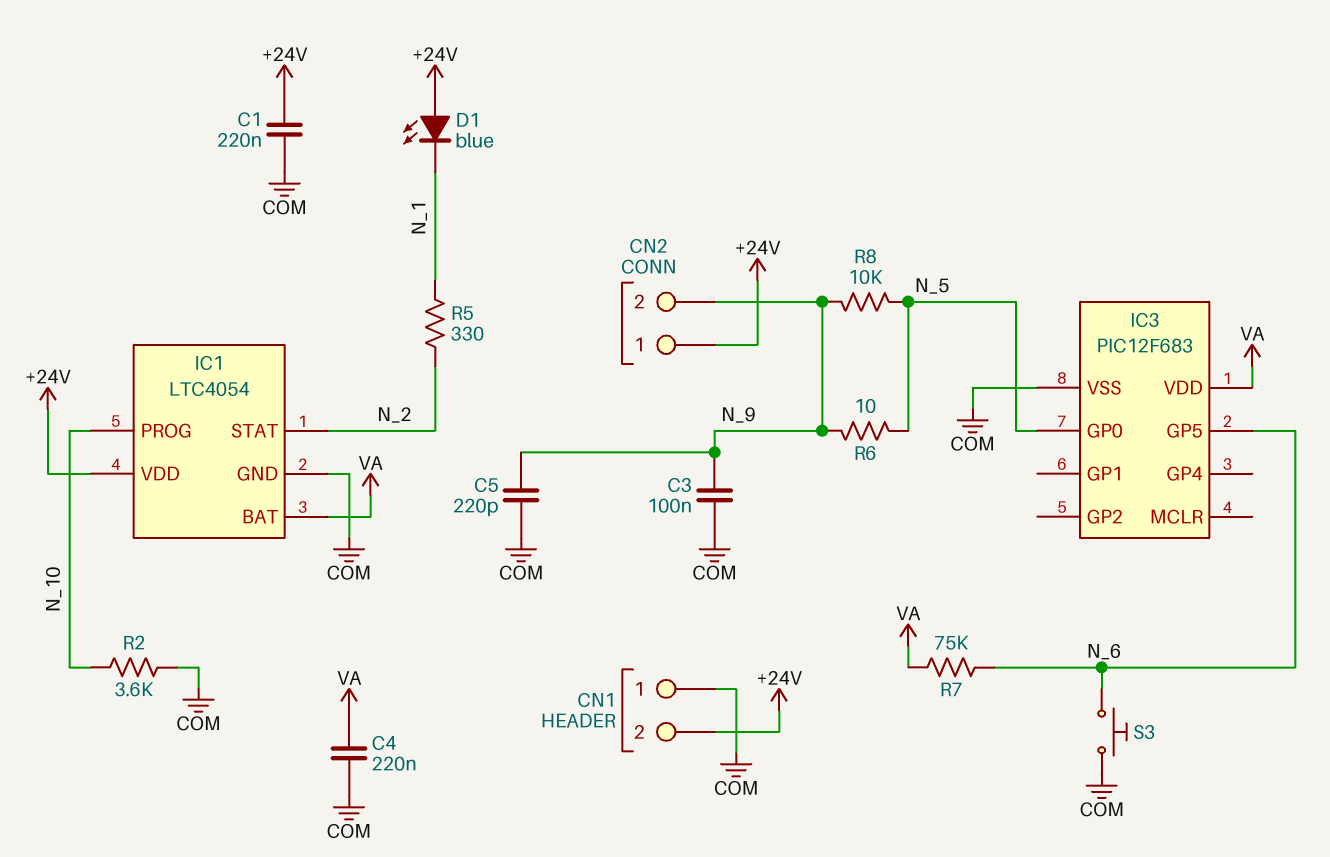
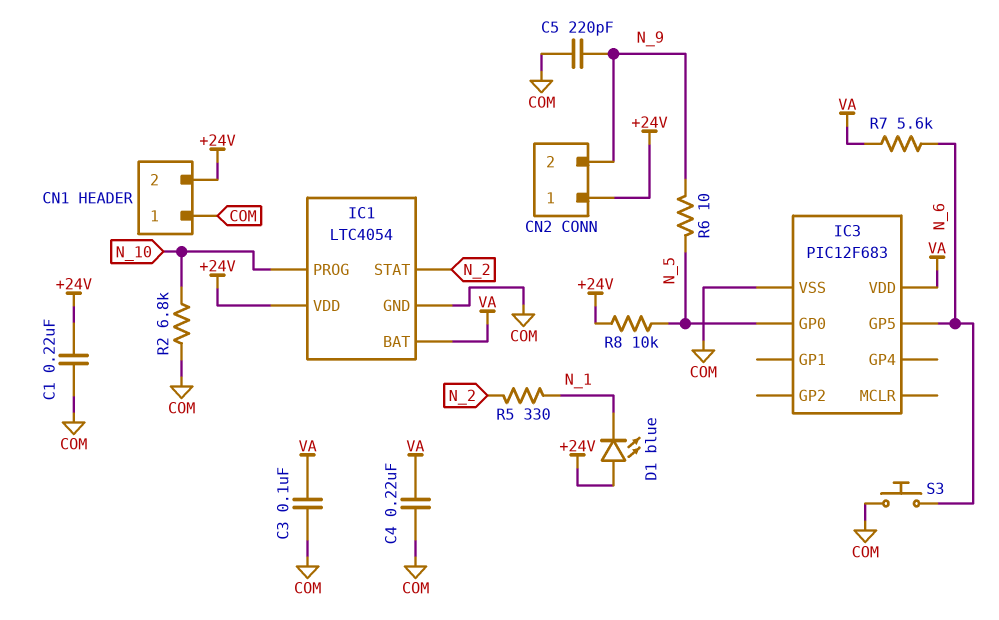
C3: 100nF (COM, N_9) -> 100nF (COM, VA)
R2: 3.6k (COM, N_10) -> 6.8k (COM, N_10)
R7: 75k (N_6, VA) -> 5.6k (N_6, VA)
R8: 10k (N_5, N_9) -> 10k (+24V, N_5)

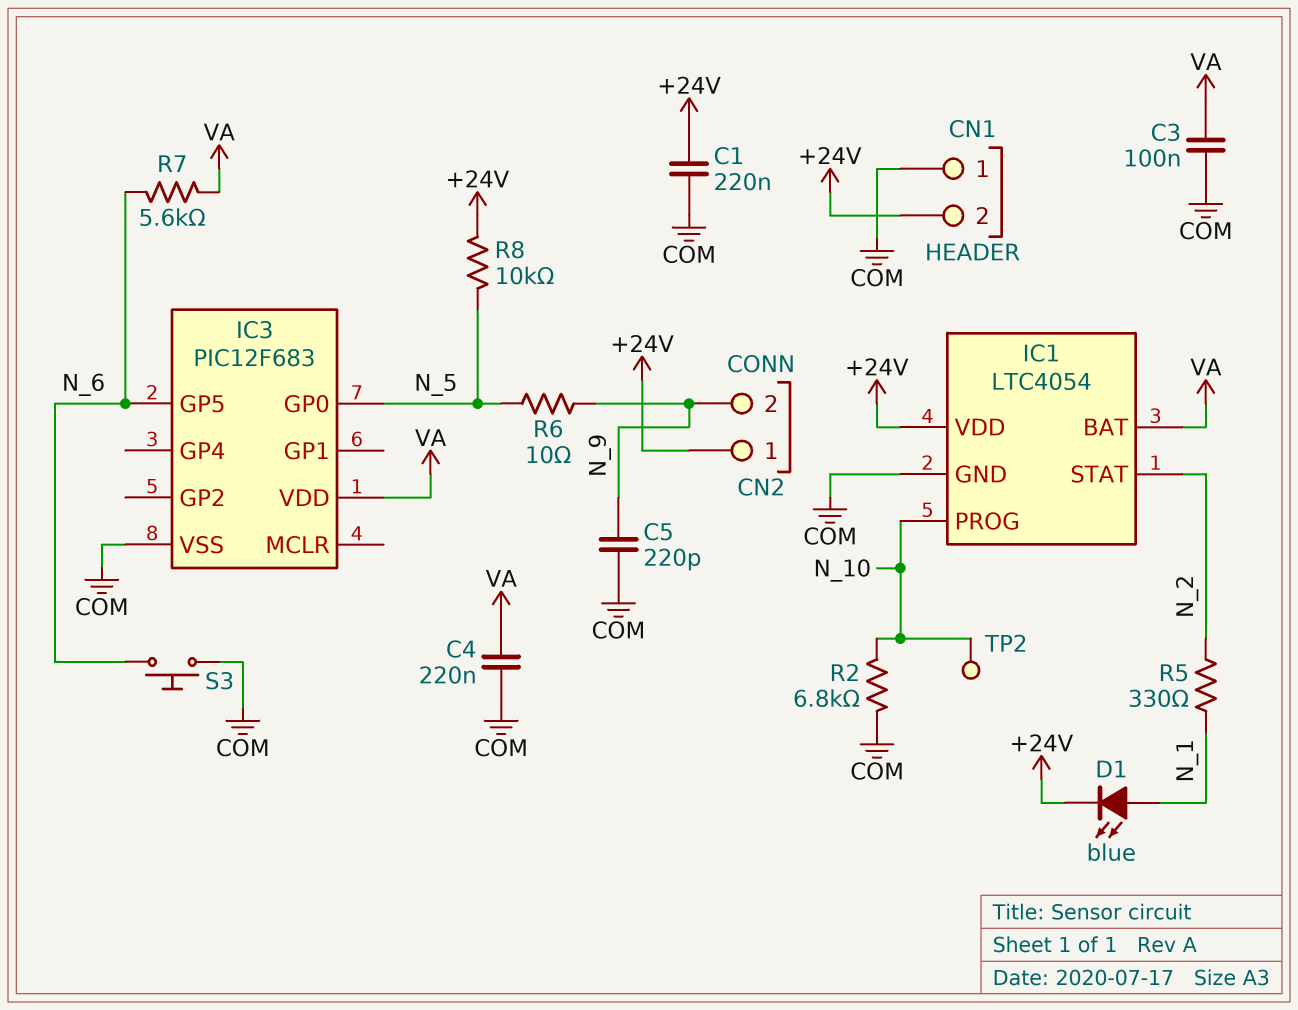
D1: LED blue (A +24V, K N_1) -> LED blue (A N_1, K +24V)
TP2: none -> test point (N_10)

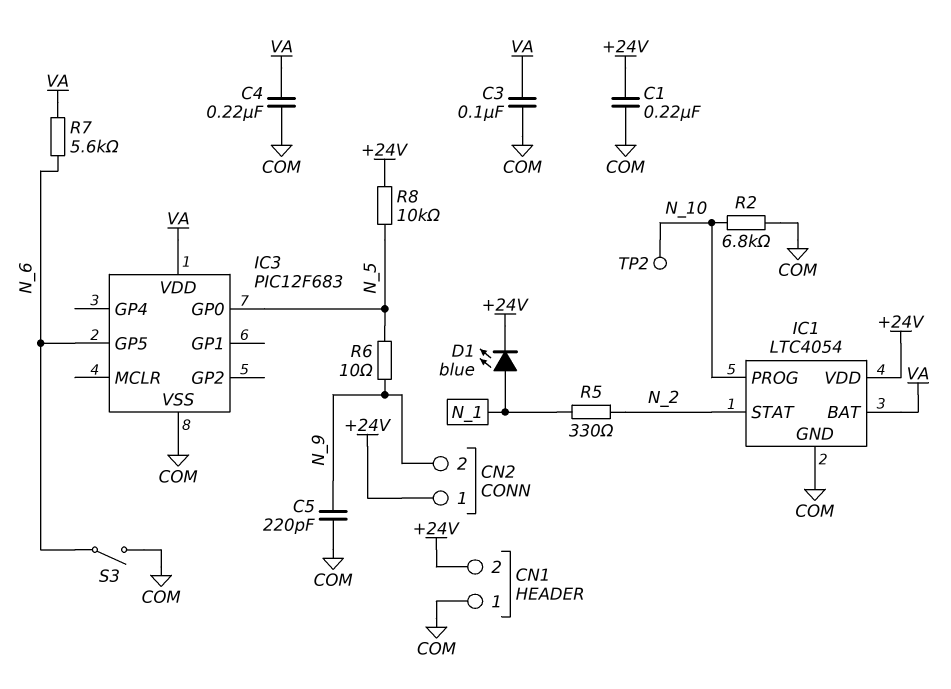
S3: button (COM, N_6) -> switch (COM, N_6)

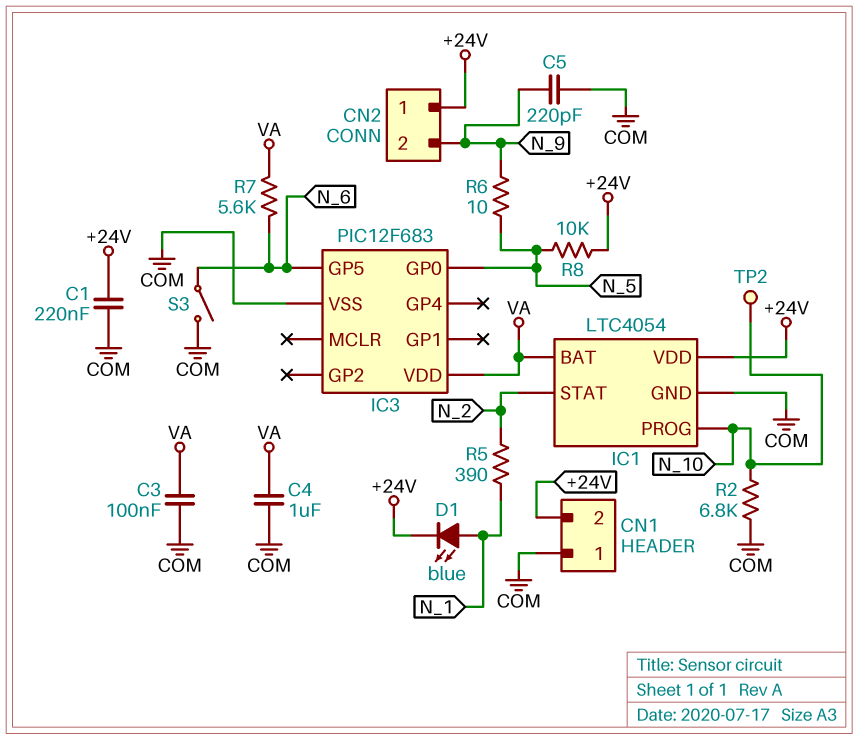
C4: 220nF (COM, VA) -> 1uF (COM, VA)
R5: 330 (N_1, N_2) -> 390 (N_1, N_2)

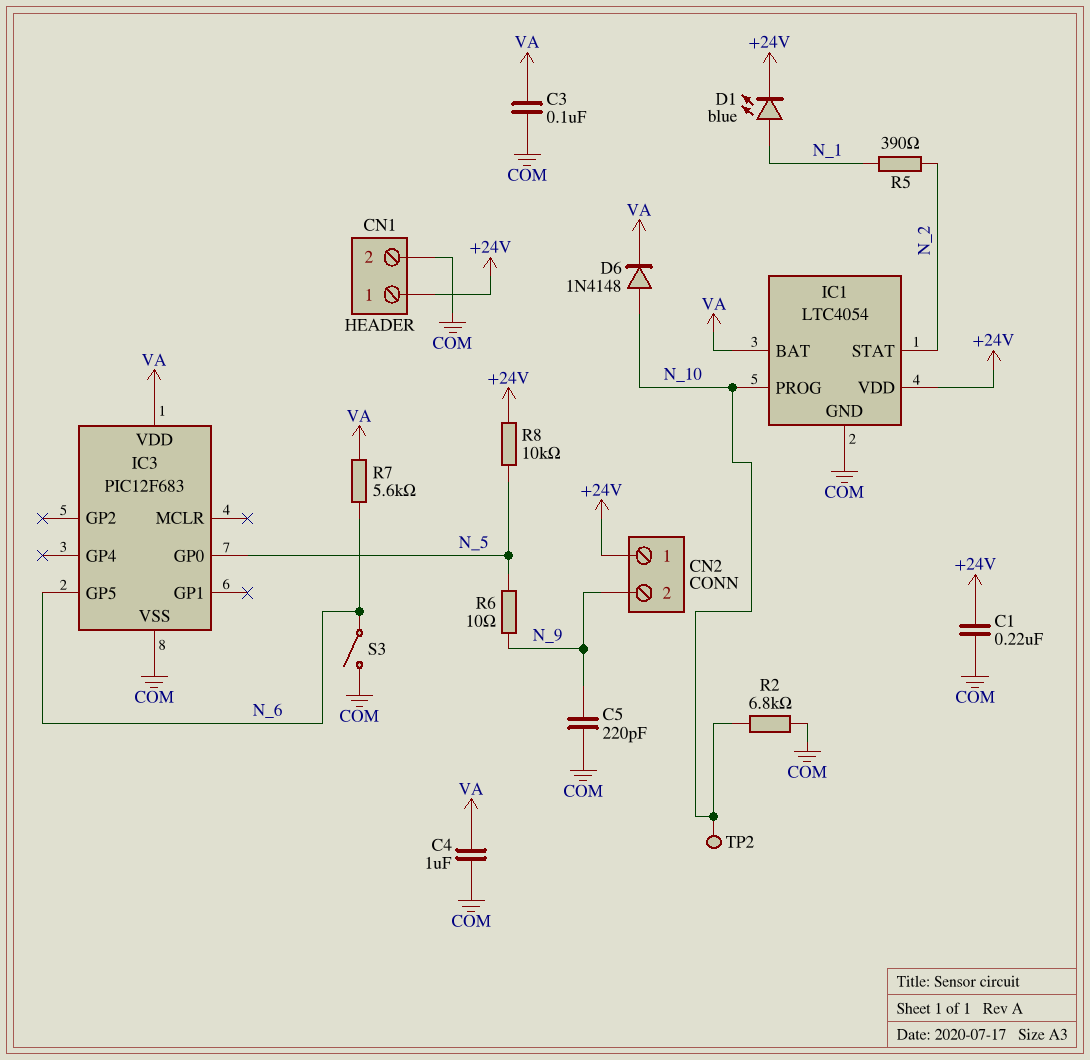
CN1 pin 1: COM -> +24V
CN1 pin 2: +24V -> COM
D6: none -> diode 1N4148 (A N_10, K VA)

